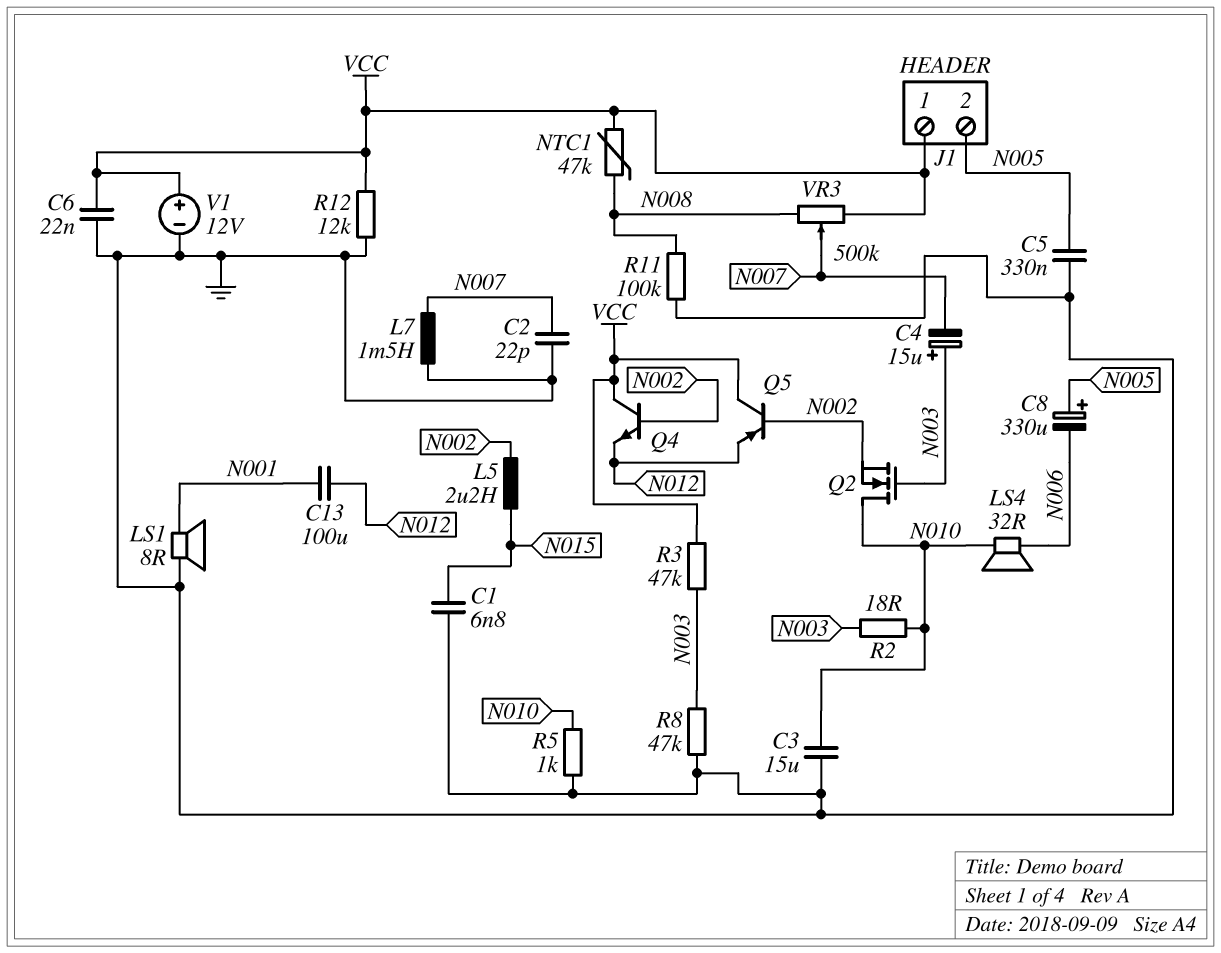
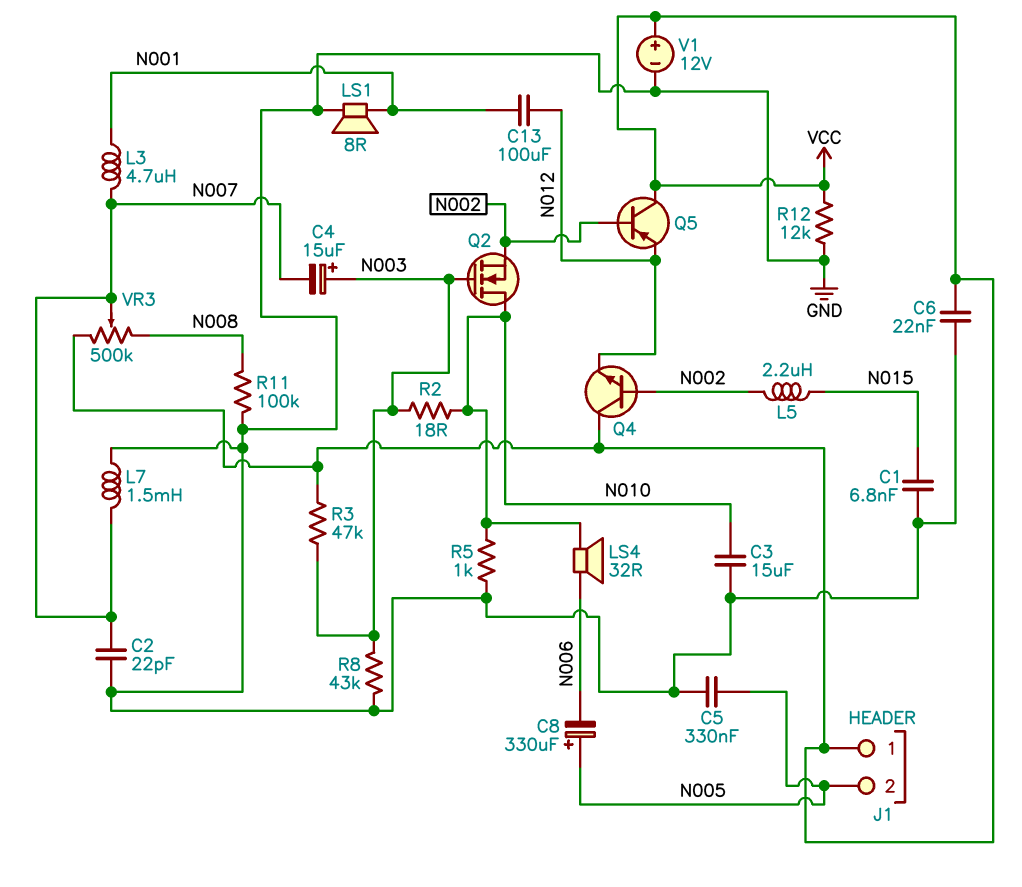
L3: none -> 4.7uH (N001, N007)
NTC1: 47k (N008, VCC) -> none
R8: 47k (GND, N003) -> 43k (GND, N003)

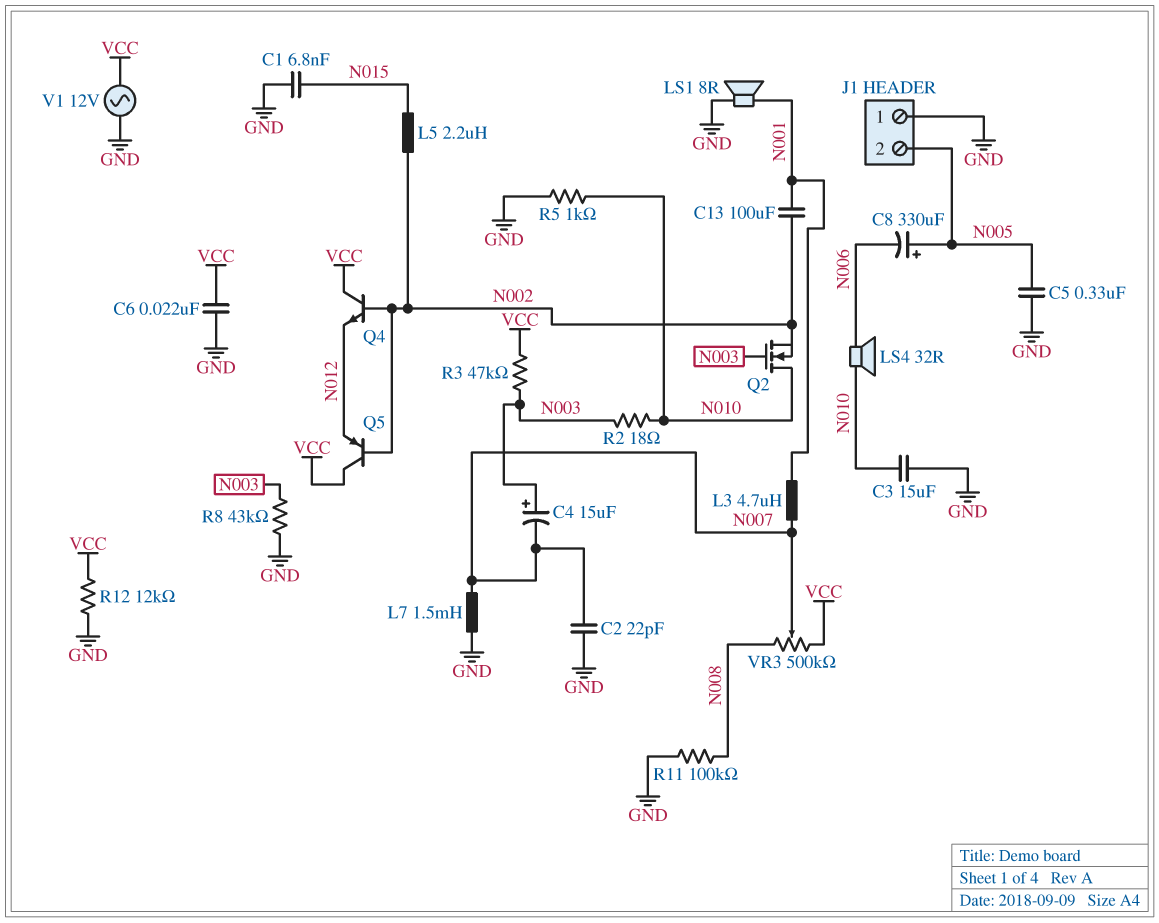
C13: 100uF (N001, N012) -> 100uF (N001, N002)
J1 pin 1: VCC -> GND
V1: 12V (plus VCC, minus GND) -> AC 12V (GND, VCC)

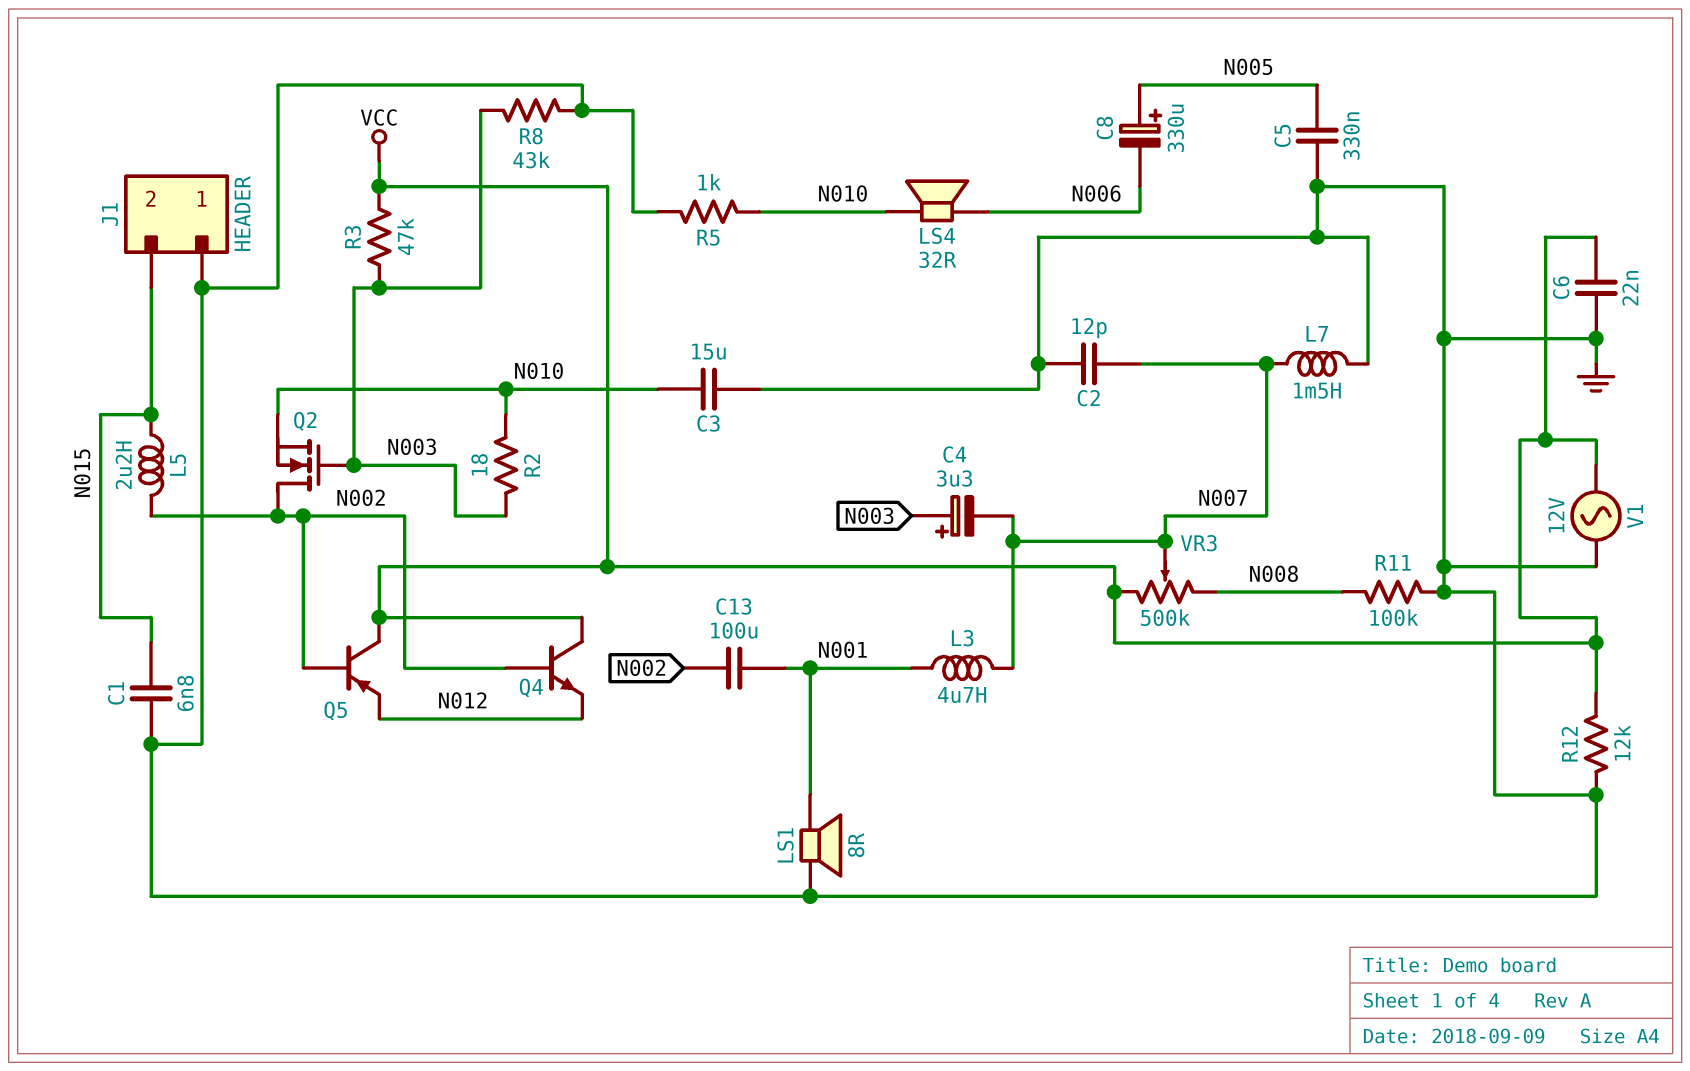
C2: 22pF (GND, N007) -> 12pF (GND, N007)
C4: 15uF (plus N003, minus N007) -> 3.3uF (plus N003, minus N007)
J1 pin 2: N005 -> N015
Q2: NMOS (G N003, D N010, S N002) -> NMOS (G N003, D N002, S N010)

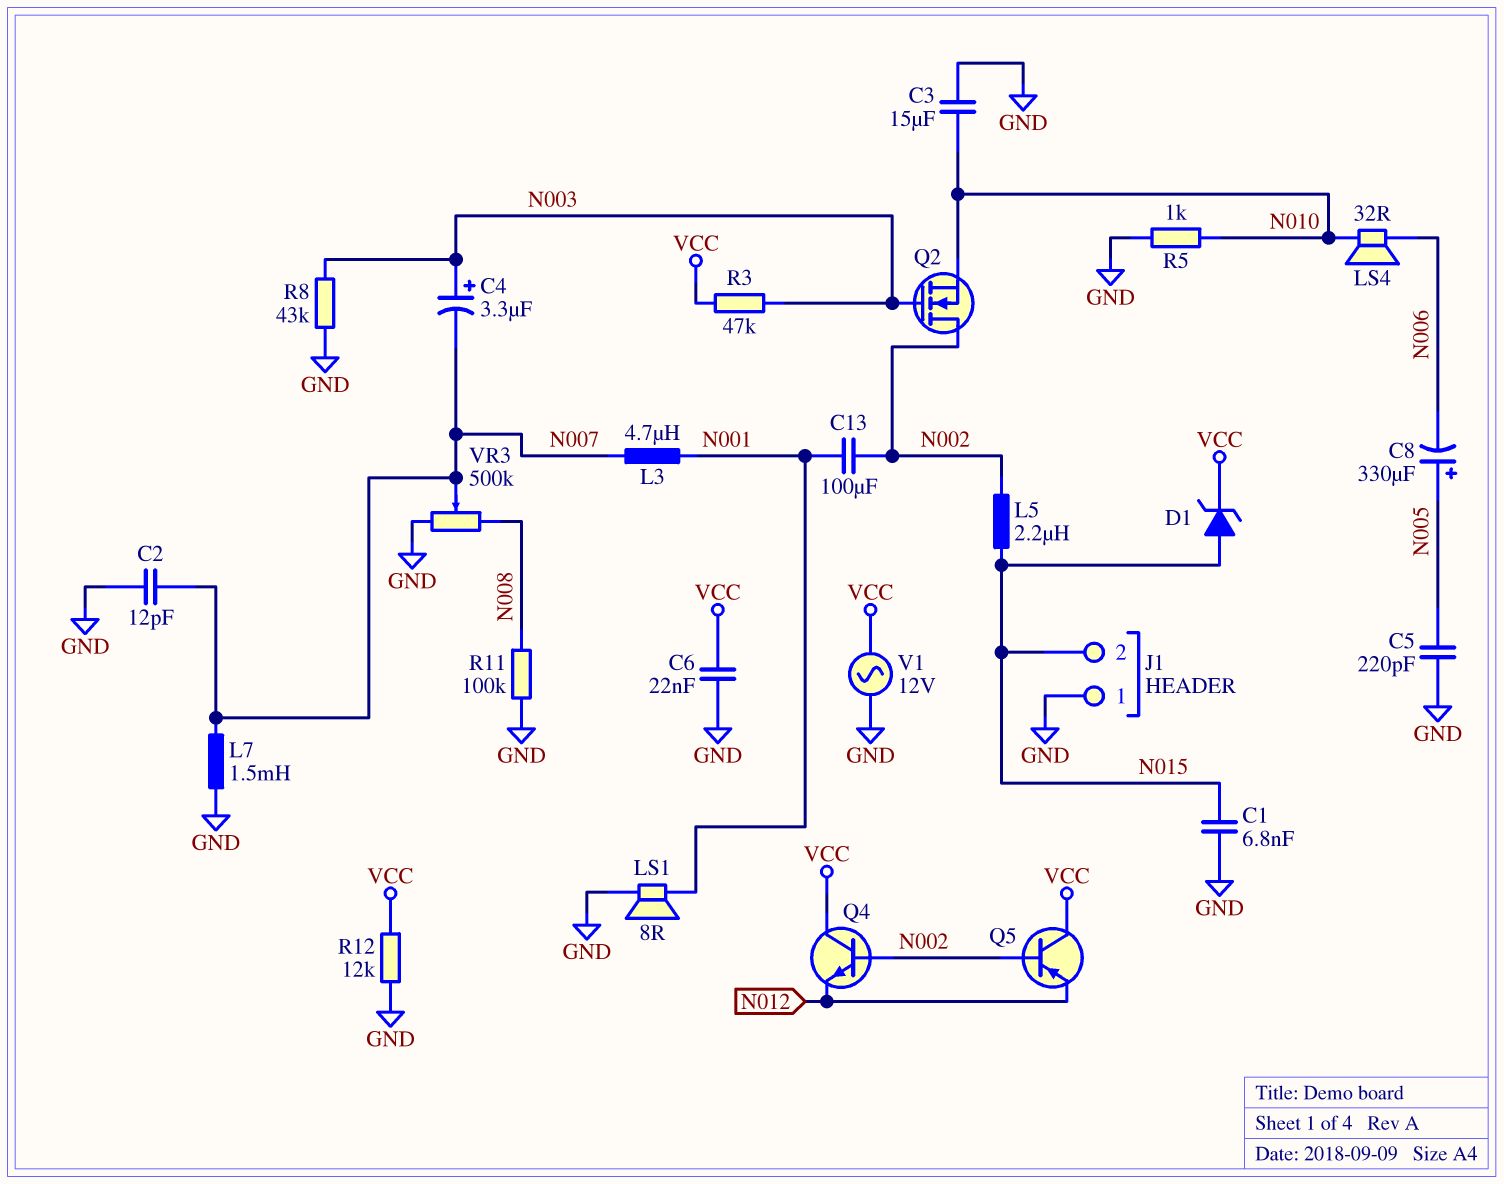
C5: 330nF (GND, N005) -> 220pF (GND, N005)
D1: none -> zener (A N015, K VCC)
R2: 18 (N003, N010) -> none
VR3: 500k (N008, VCC, wiper N007) -> 500k (GND, N008, wiper N007)

